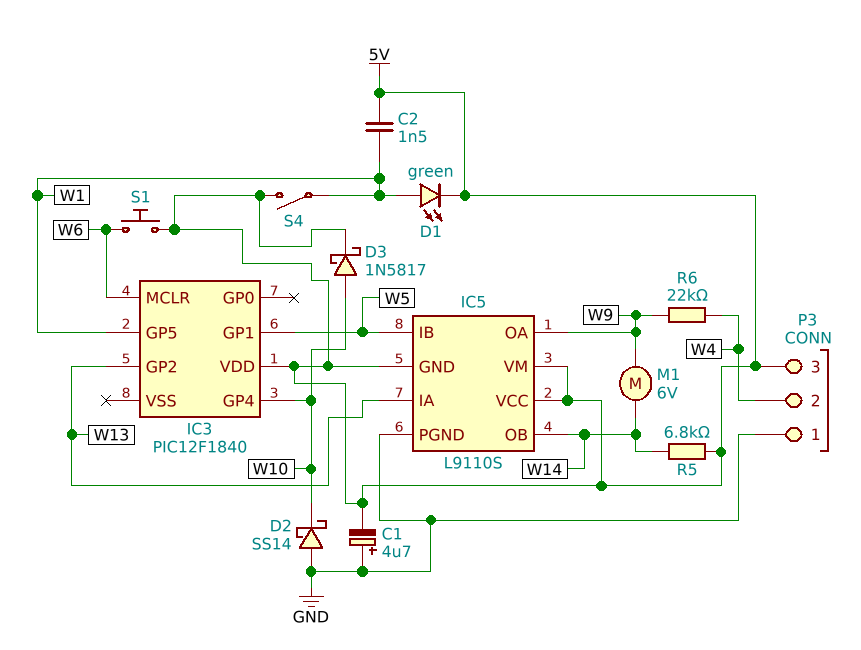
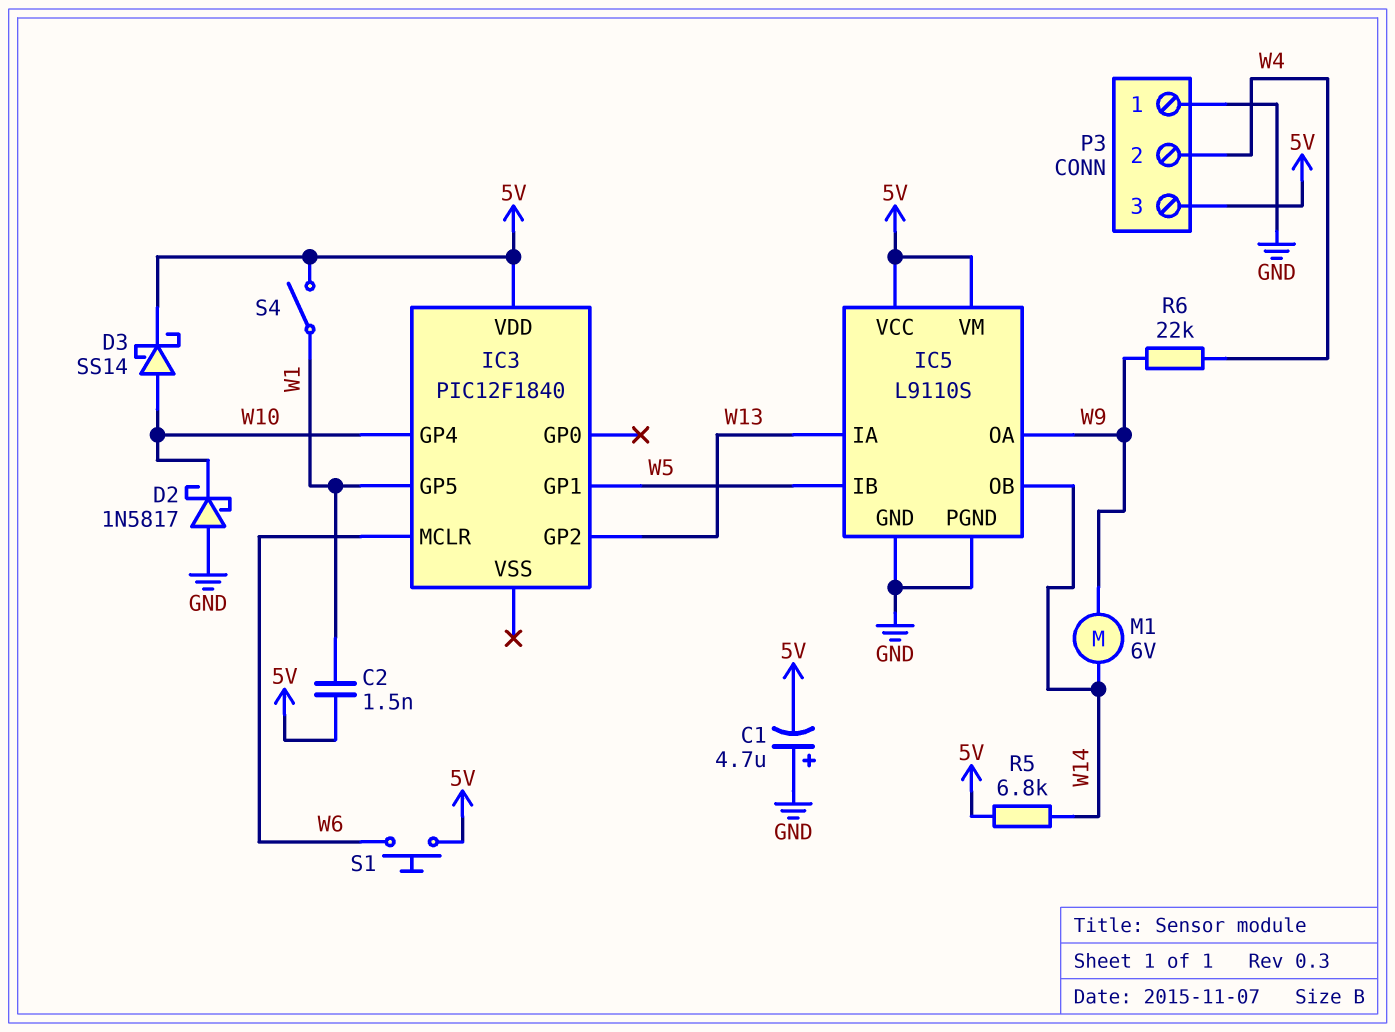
D1: LED green (A W1, K 5V) -> none
D2: schottky SS14 (A GND, K W10) -> schottky 1N5817 (A GND, K W10)
D3: schottky 1N5817 (A W10, K 5V) -> schottky SS14 (A W10, K 5V)
IC5 pin GND: 5V -> GND

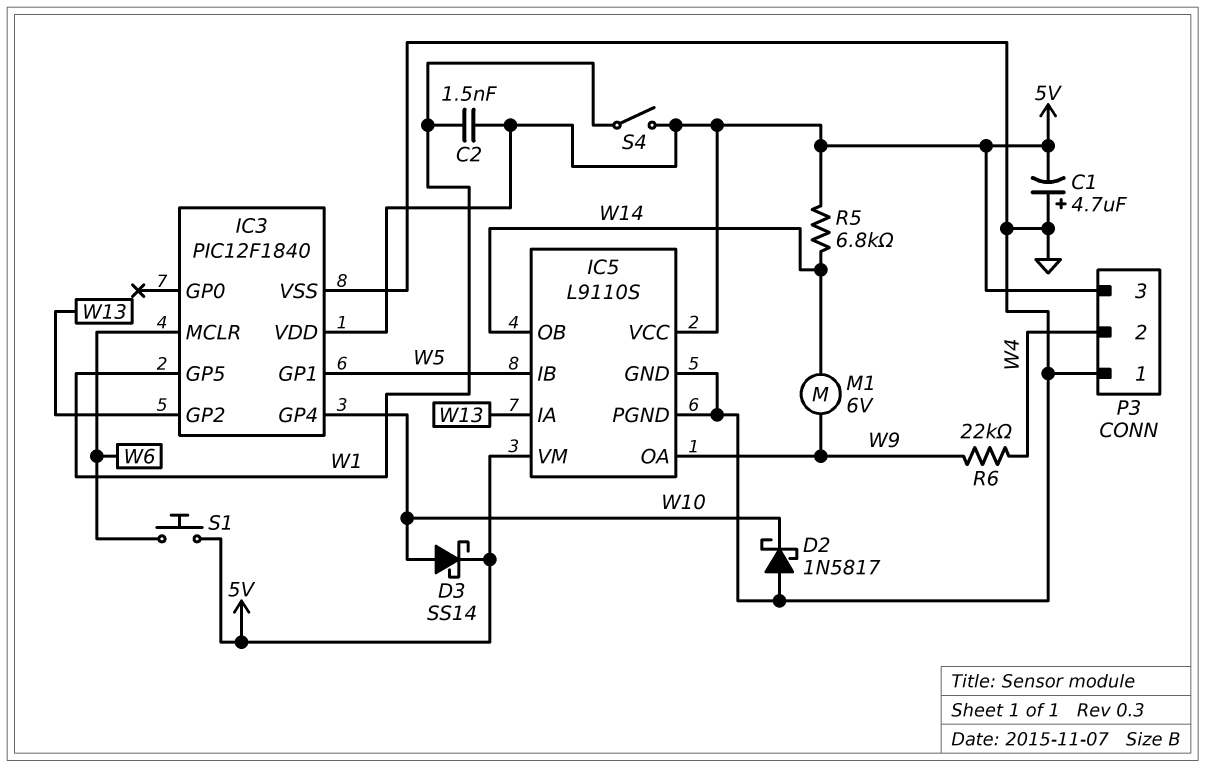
IC3 pin VSS: none -> GND

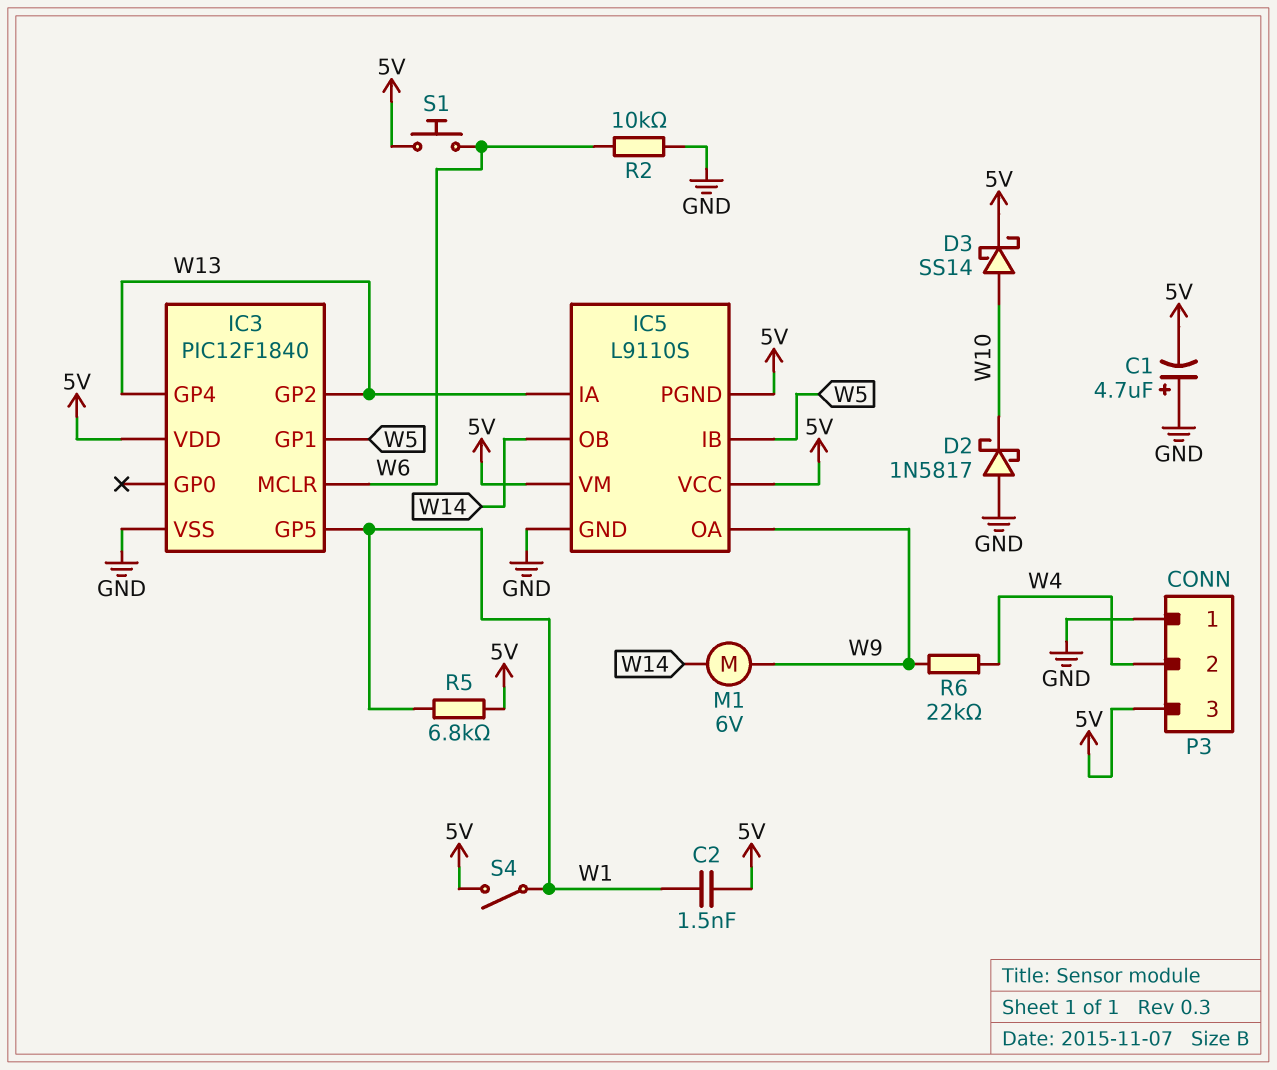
IC3 pin GP4: W10 -> W13
IC5 pin PGND: GND -> 5V
R2: none -> 10k (GND, W6)
R5: 6.8k (5V, W14) -> 6.8k (5V, W1)

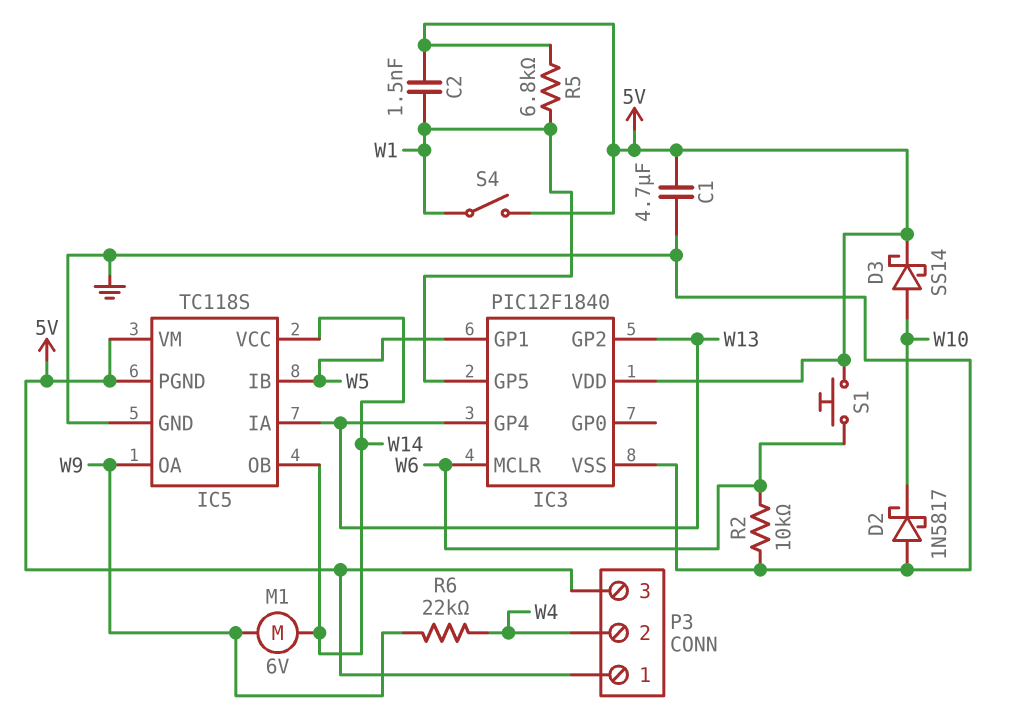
C1: 4.7uF (plus GND, minus 5V) -> 4.7uF (5V, GND)
IC5: L9110S -> TC118S
IC5 pin VCC: 5V -> W14
P3 pin 1: GND -> 5V

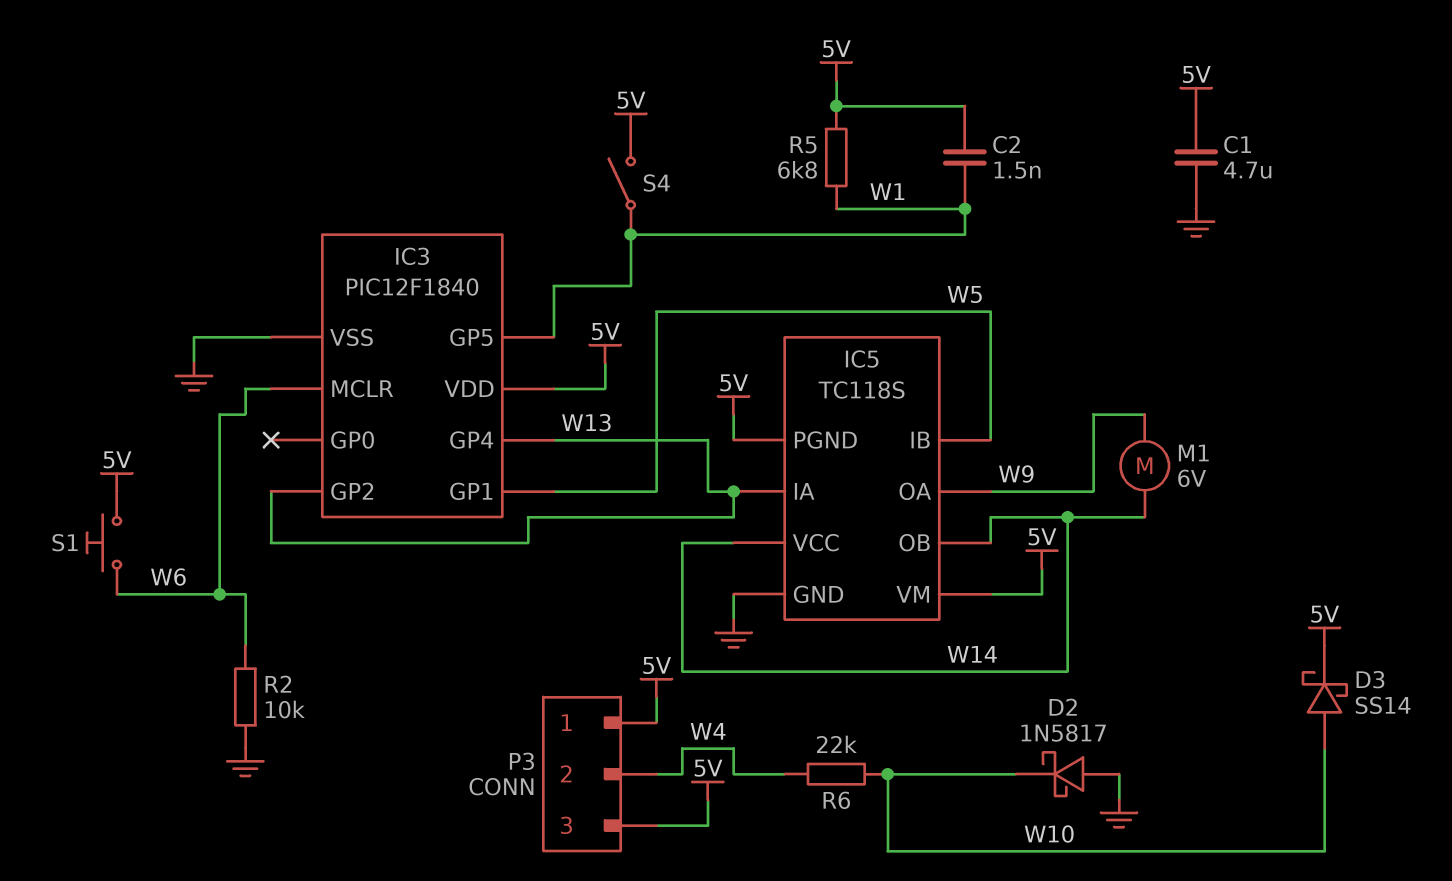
R6: 22k (W4, W9) -> 22k (W4, W10)

